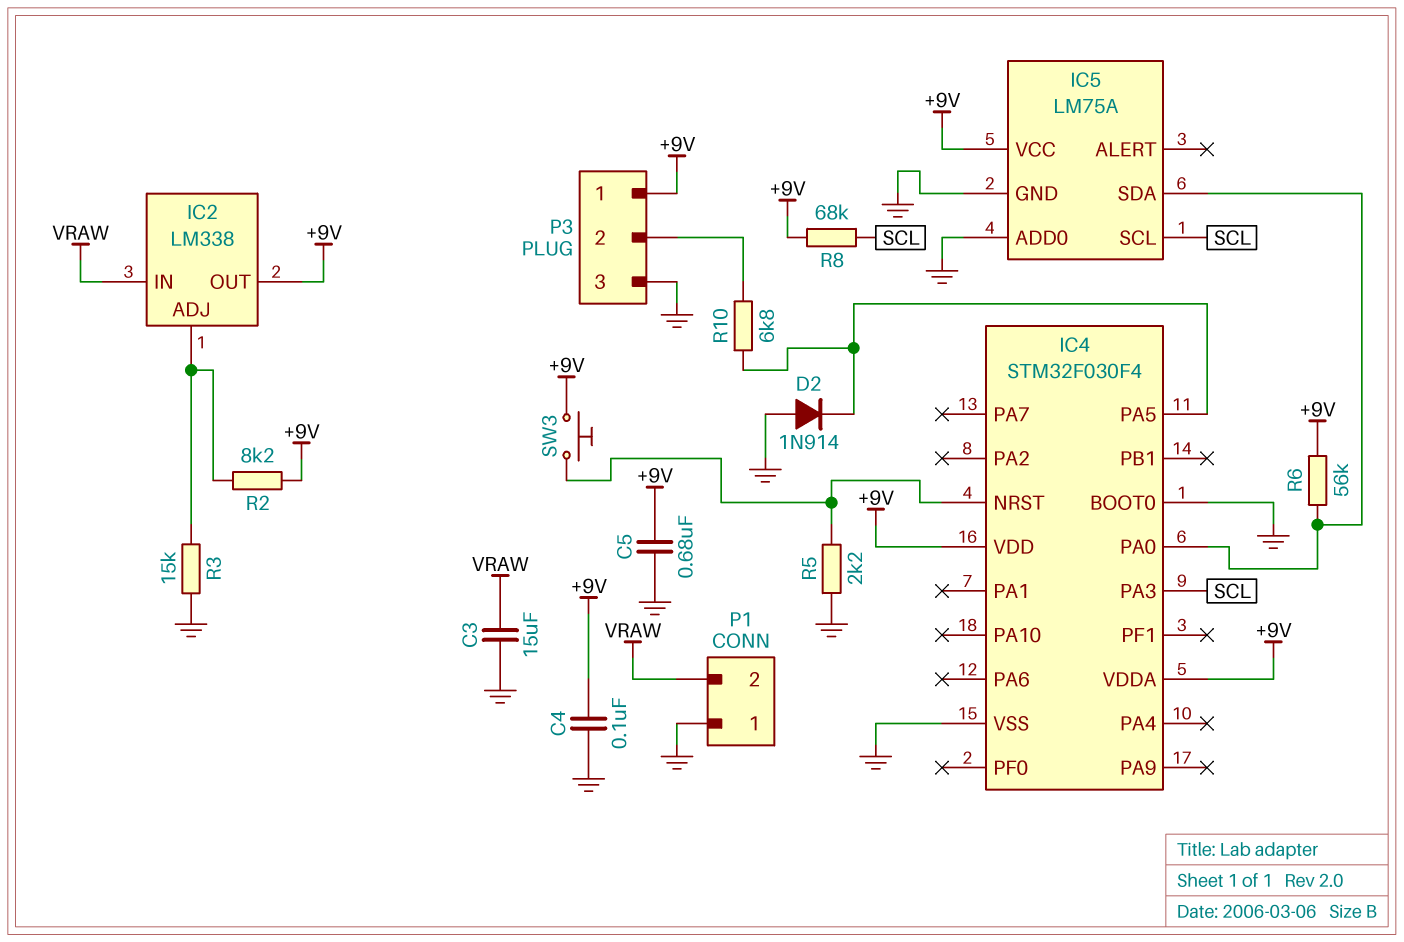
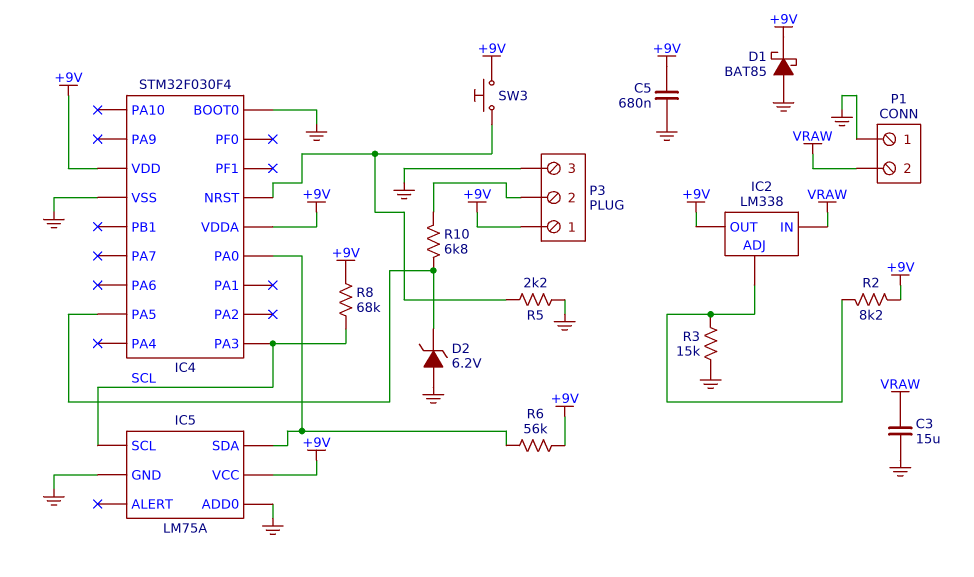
C4: 100nF (+9V, GND) -> none
D1: none -> schottky BAT85 (A GND, K +9V)
D2: diode 1N914 (A GND, K IC4/PA5) -> zener 6.2V (A GND, K IC4/PA5)

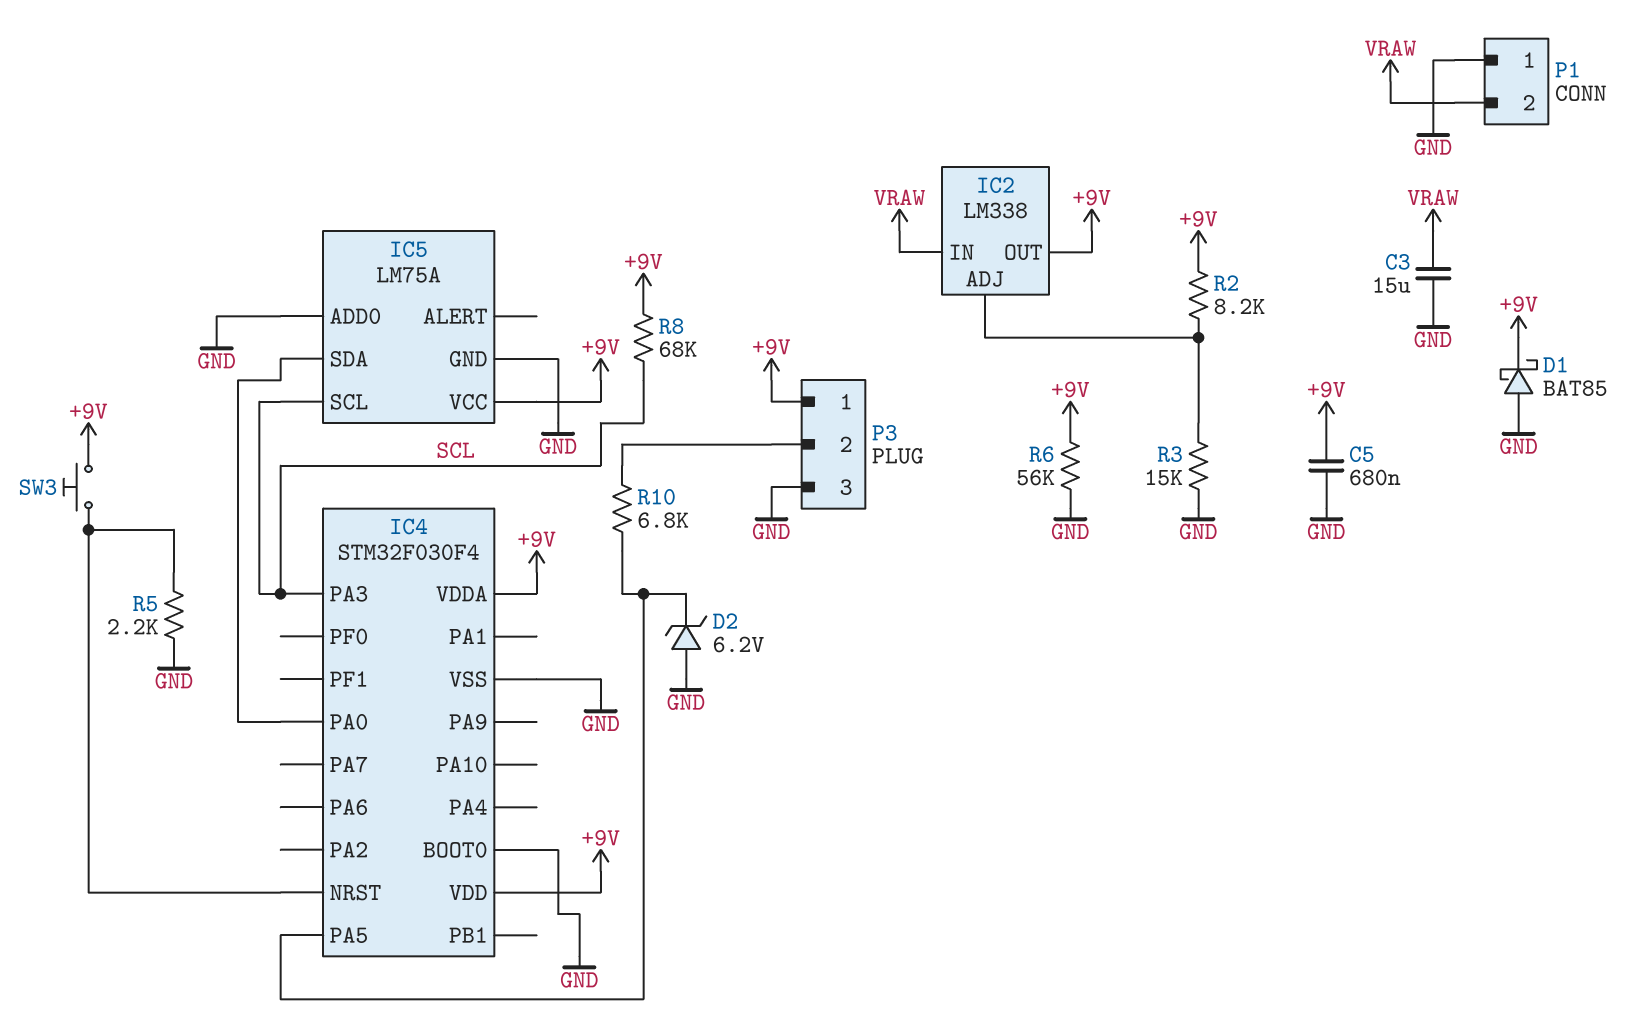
R6: 56k (+9V, IC4/PA0) -> 56k (+9V, GND)

